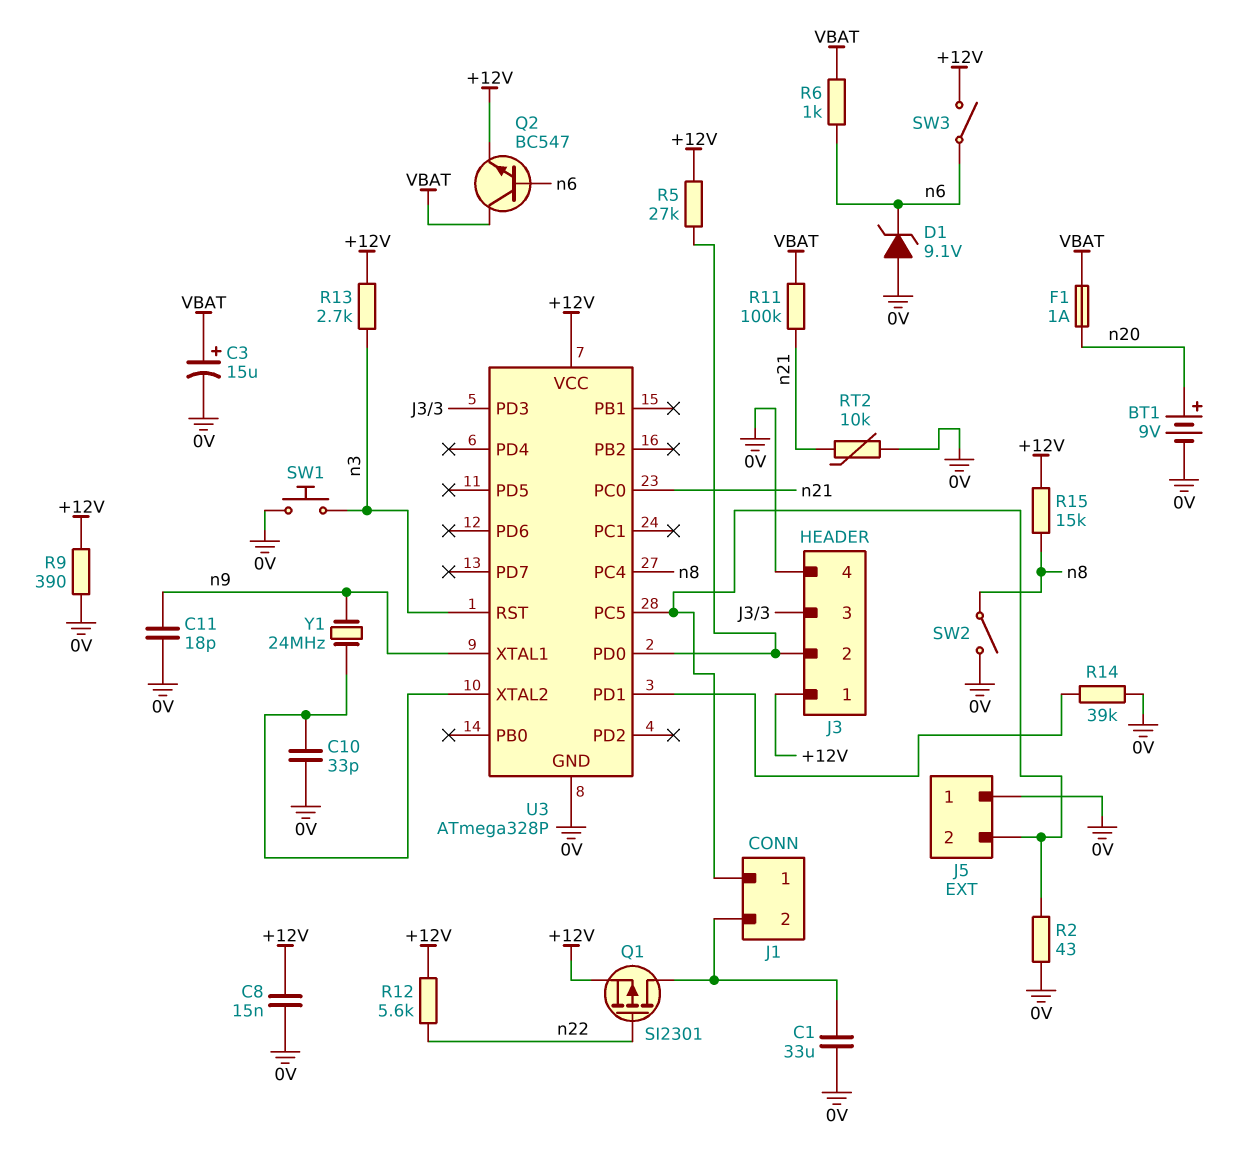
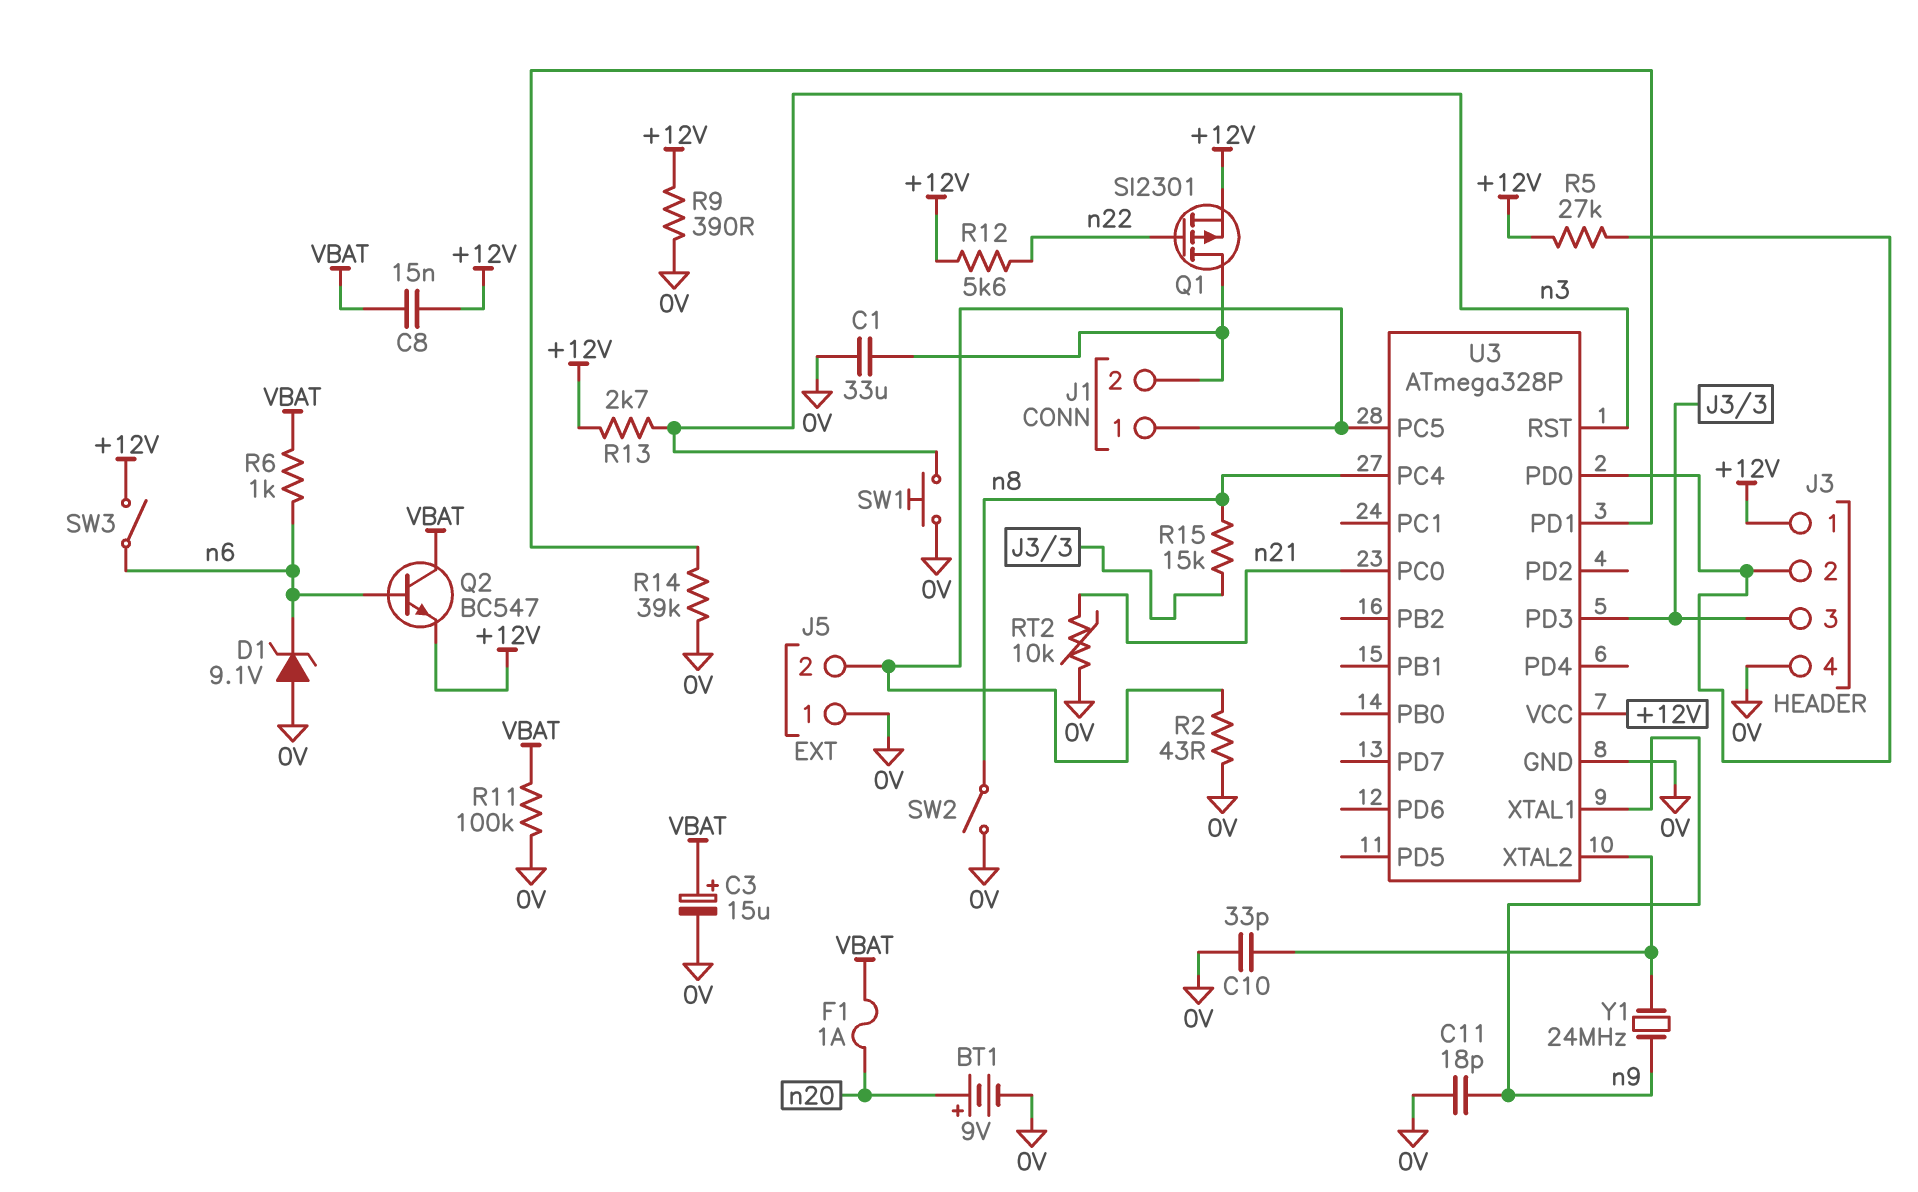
C8: 15nF (+12V, 0V) -> 15nF (+12V, VBAT)
R11: 100k (VBAT, n21) -> 100k (0V, VBAT)
R15: 15k (+12V, n8) -> 15k (J3/3, n8)

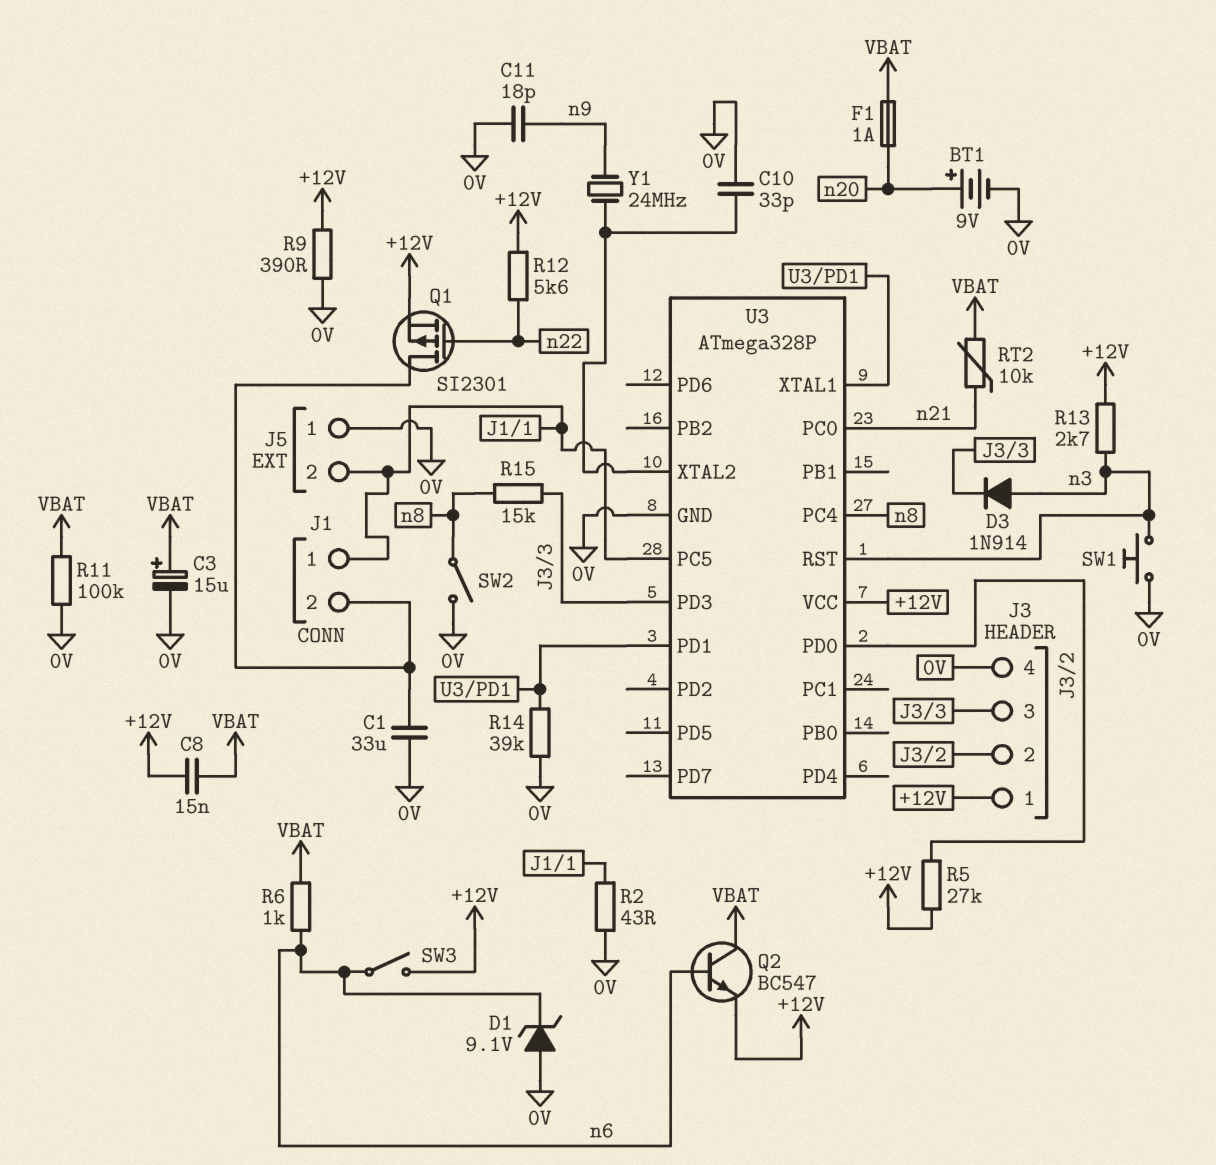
D3: none -> diode 1N914 (A n3, K J3/3)
RT2: 10k (0V, n21) -> 10k (VBAT, n21)
U3 pin XTAL1: n9 -> U3/PD1

